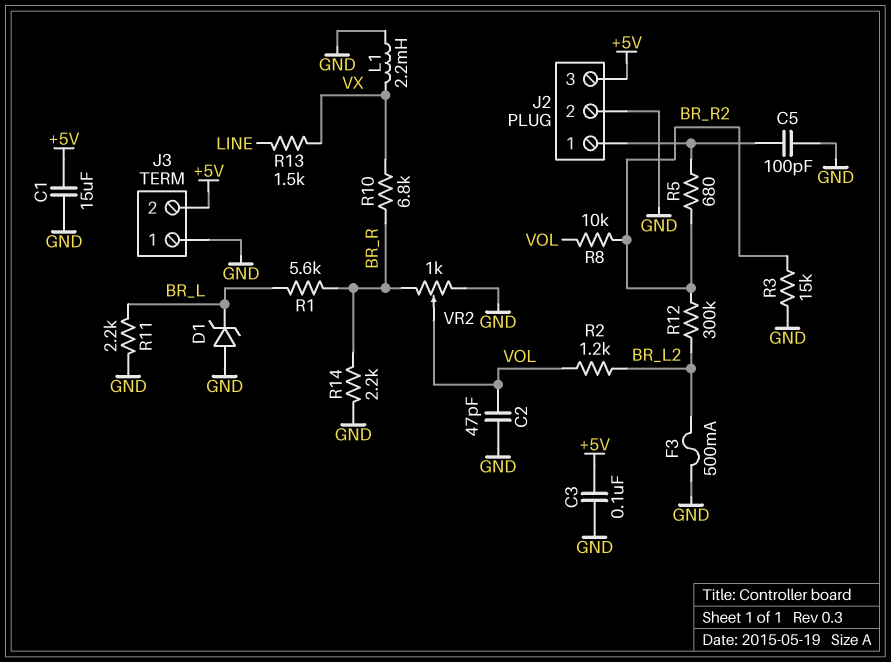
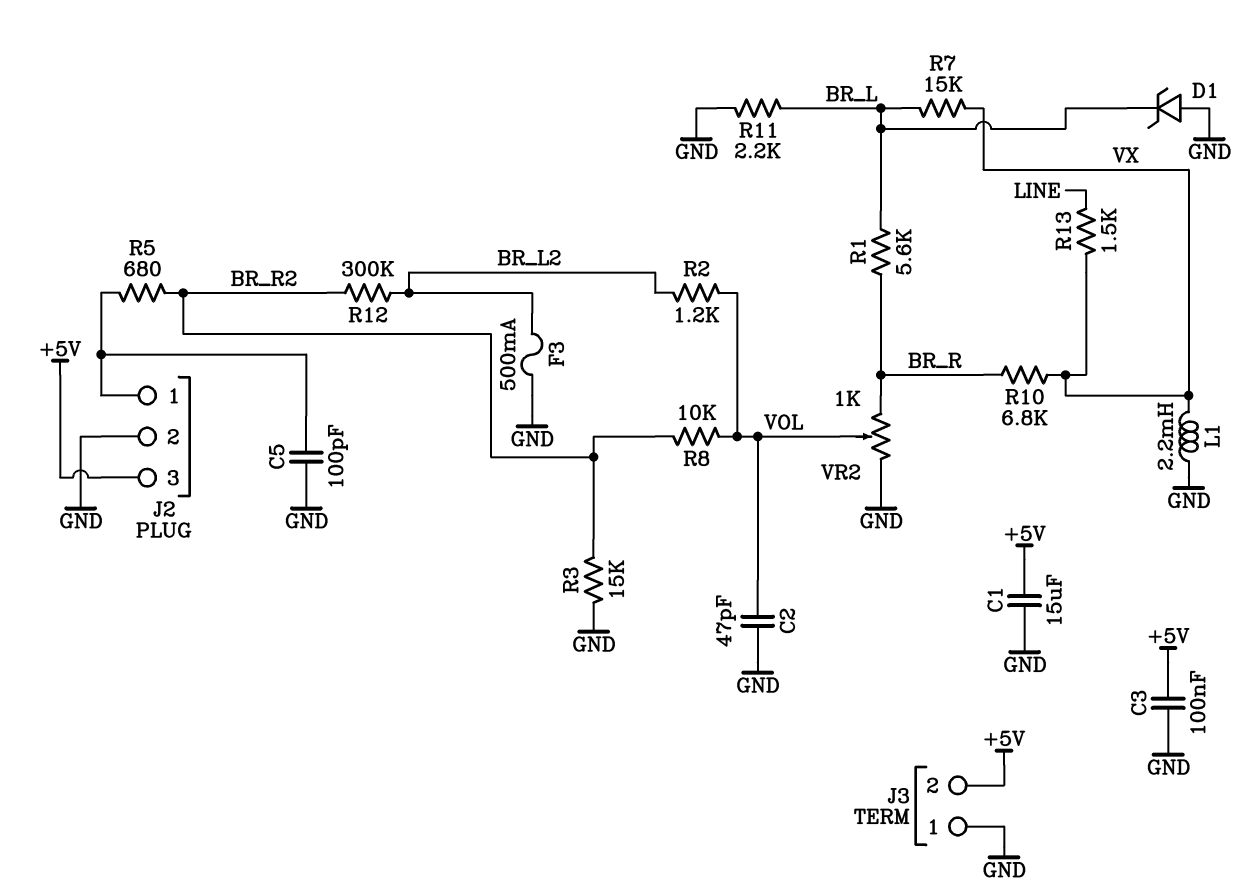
R7: none -> 15k (BR_L, VX)
R14: 2.2k (BR_R, GND) -> none

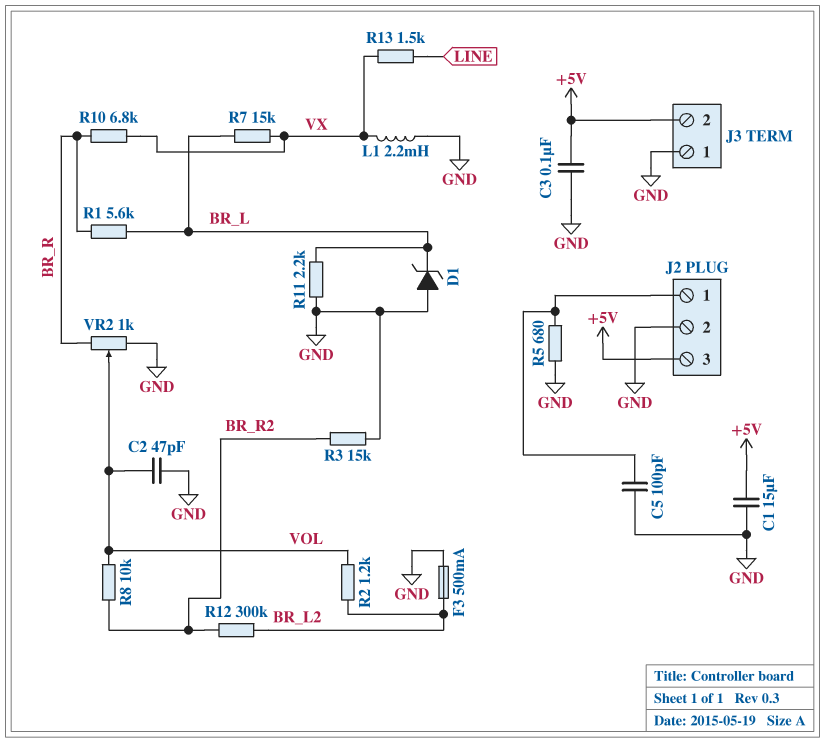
R5: 680 (BR_R2, J2/1) -> 680 (GND, J2/1)

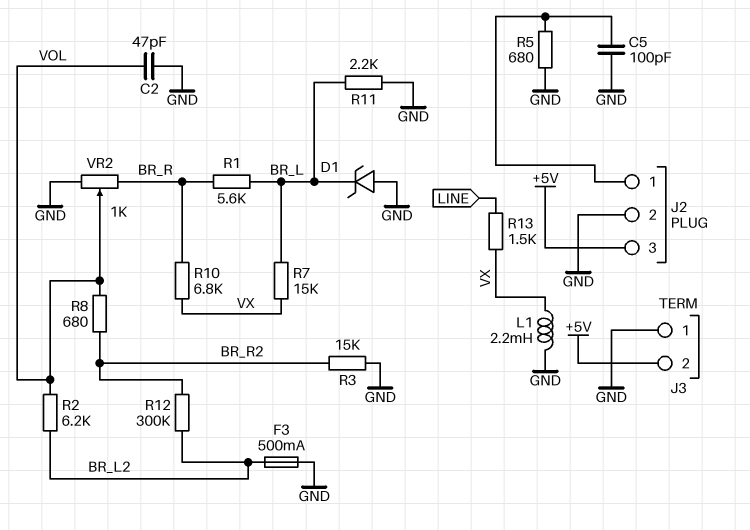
C1: 15uF (+5V, GND) -> none
C3: 100nF (+5V, GND) -> none
R2: 1.2k (BR_L2, VOL) -> 6.2k (BR_L2, VOL)
R8: 10k (BR_R2, VOL) -> 680 (BR_R2, VOL)

